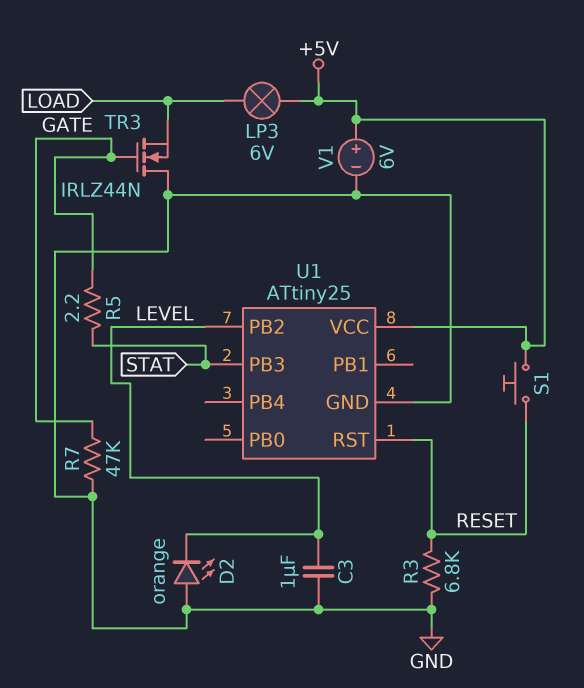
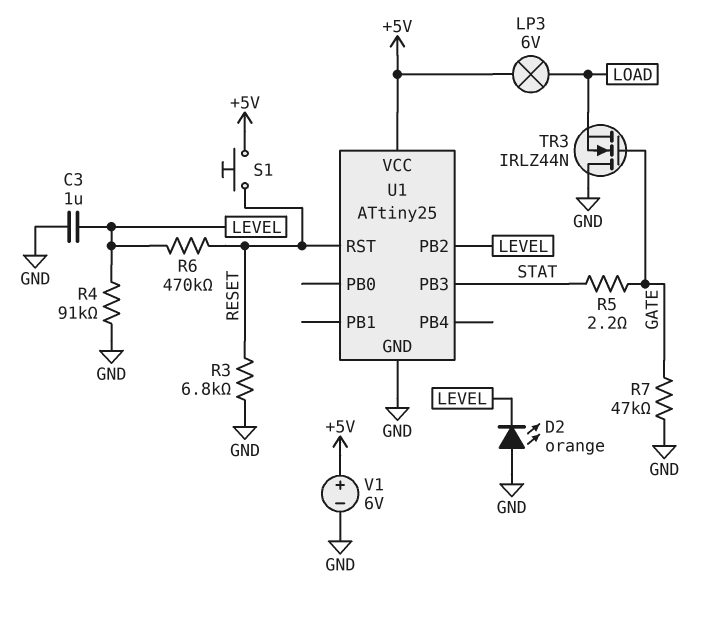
R4: none -> 91k (GND, LEVEL)
R6: none -> 470k (LEVEL, RESET)

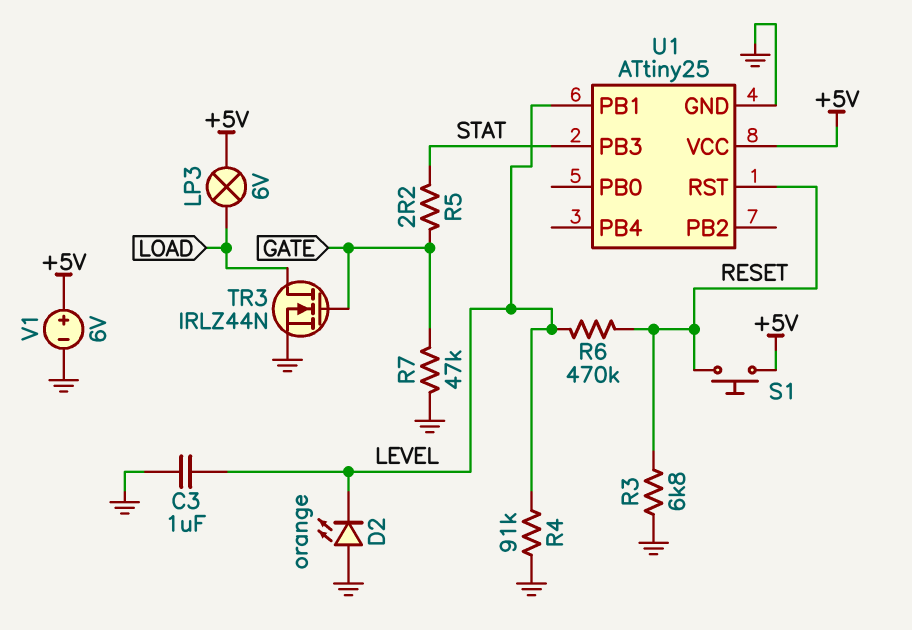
TR3: NMOS IRLZ44N (G GATE, D GND, S LOAD) -> NMOS IRLZ44N (G GATE, D LOAD, S GND)
U1 pin PB1: none -> LEVEL
U1 pin PB2: LEVEL -> none

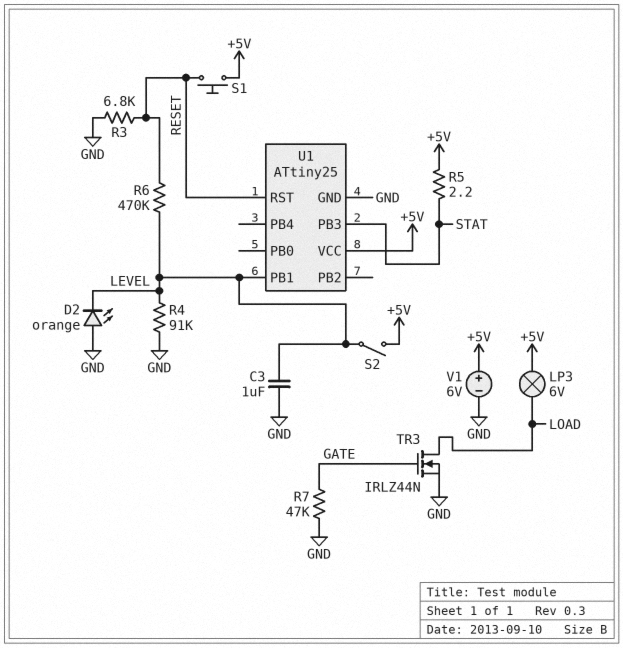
R5: 2.2 (GATE, STAT) -> 2.2 (+5V, STAT)
S2: none -> switch (+5V, LEVEL)

